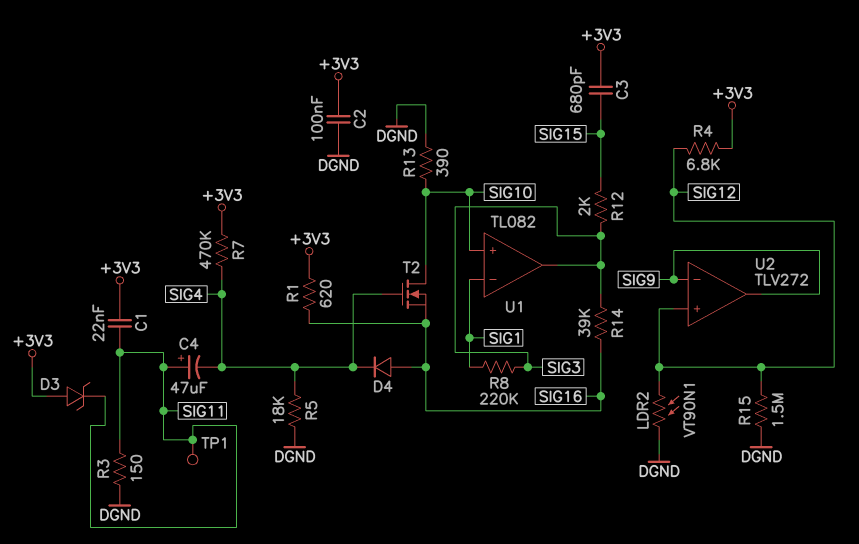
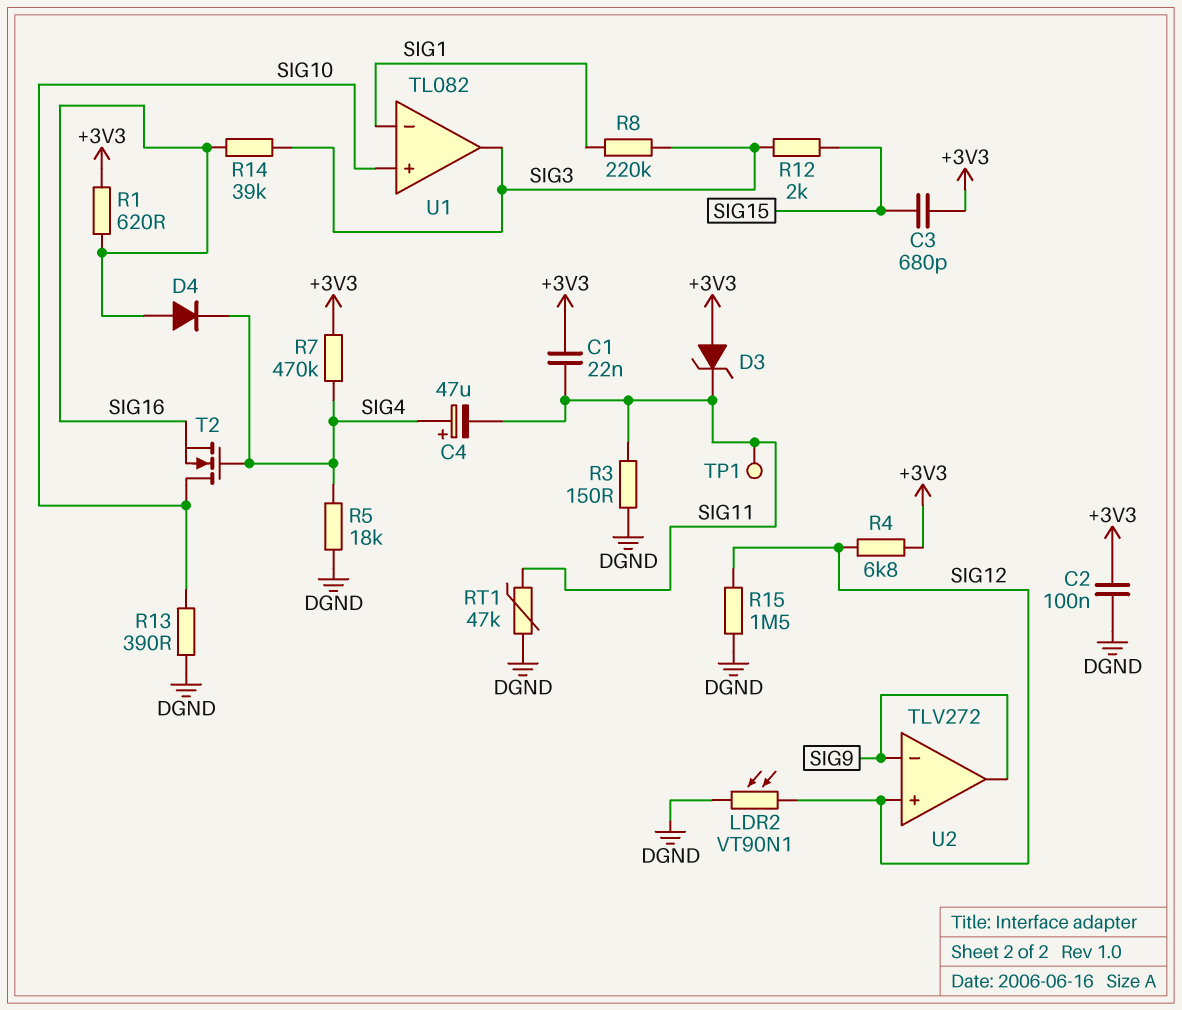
C4: 47uF (plus SIG11, minus SIG4) -> 47uF (plus SIG4, minus SIG11)
RT1: none -> 47k (DGND, SIG11)

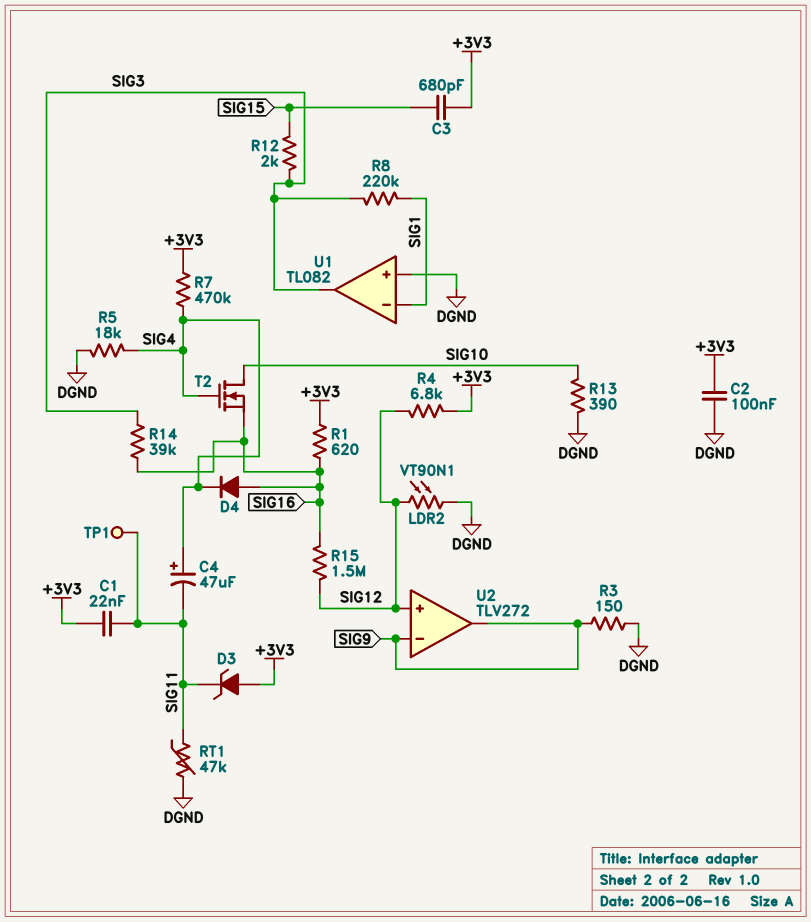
R3: 150 (DGND, SIG11) -> 150 (DGND, SIG9)
R15: 1.5M (DGND, SIG12) -> 1.5M (SIG12, SIG16)
U1 pin in+: SIG10 -> DGND

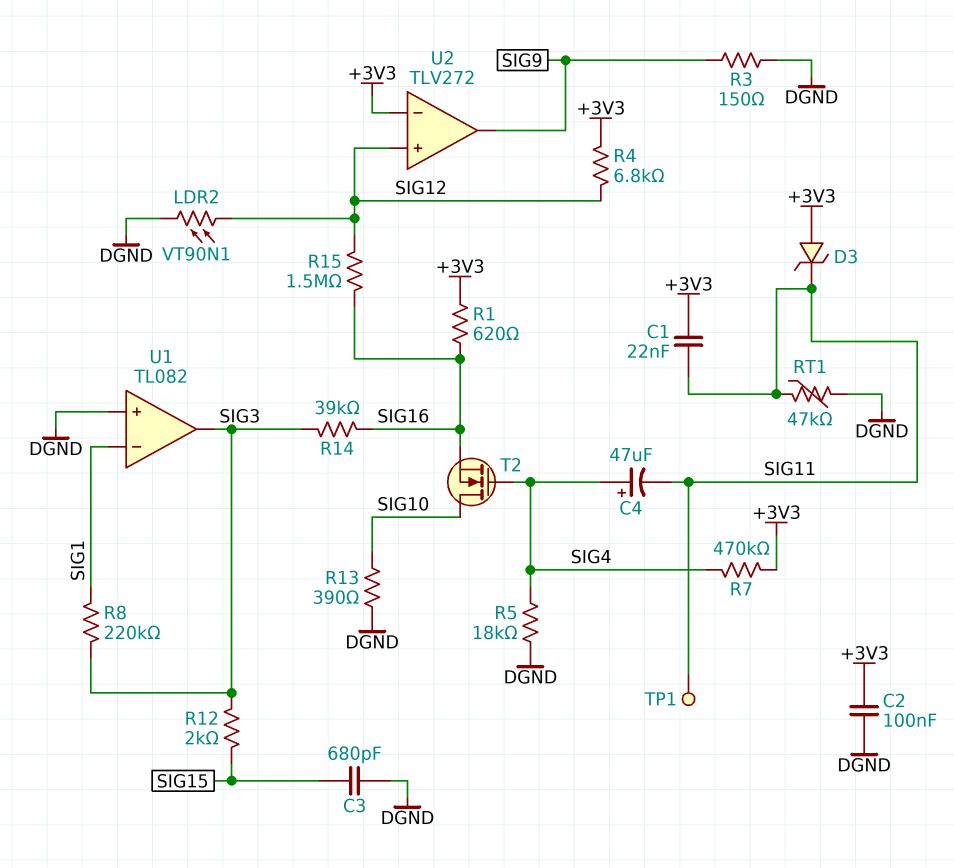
C3: 680pF (+3V3, SIG15) -> 680pF (DGND, SIG15)
D4: diode (A SIG16, K SIG4) -> none
U2 pin in-: SIG9 -> +3V3

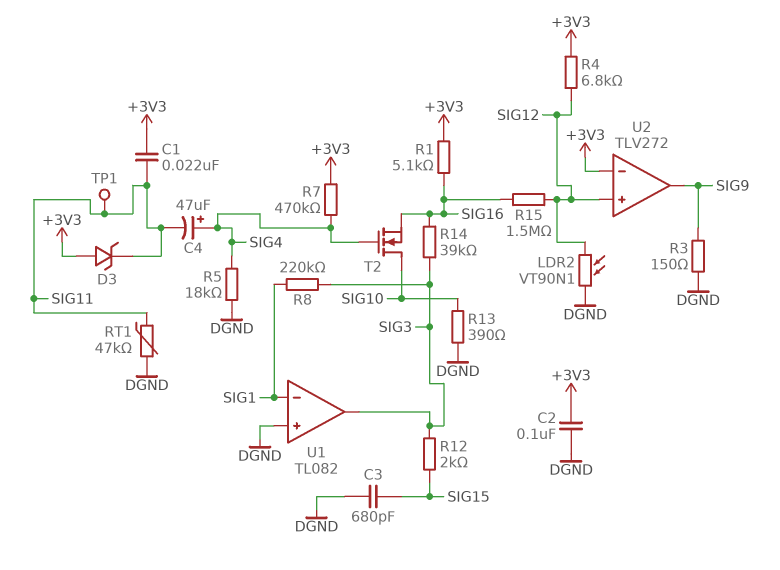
R1: 620 (+3V3, SIG16) -> 5.1k (+3V3, SIG16)

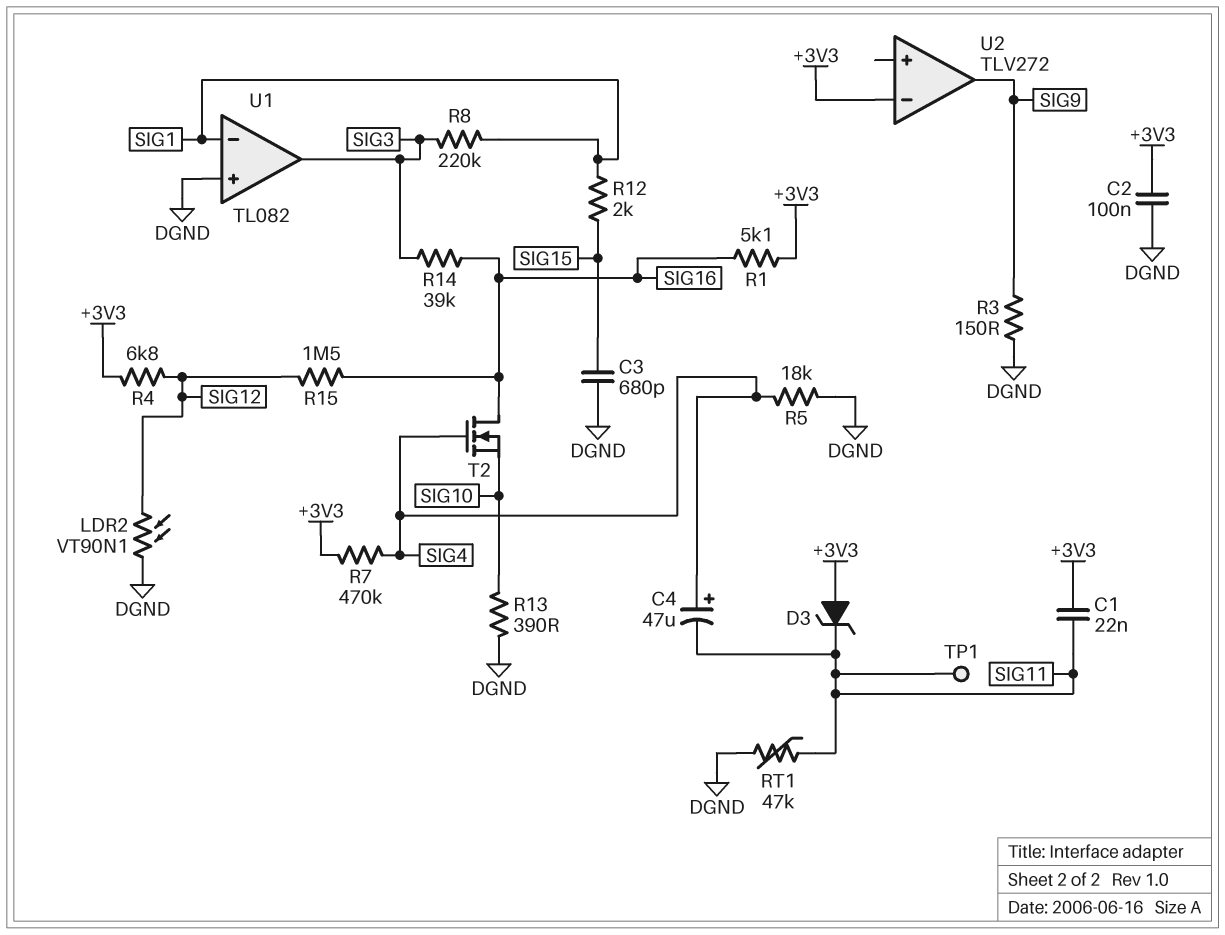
R12: 2k (SIG3, SIG15) -> 2k (SIG1, SIG15)
T2: NMOS (G SIG4, D SIG10, S SIG16) -> NMOS (G SIG4, D SIG16, S SIG10)
U2 pin in+: SIG12 -> none

